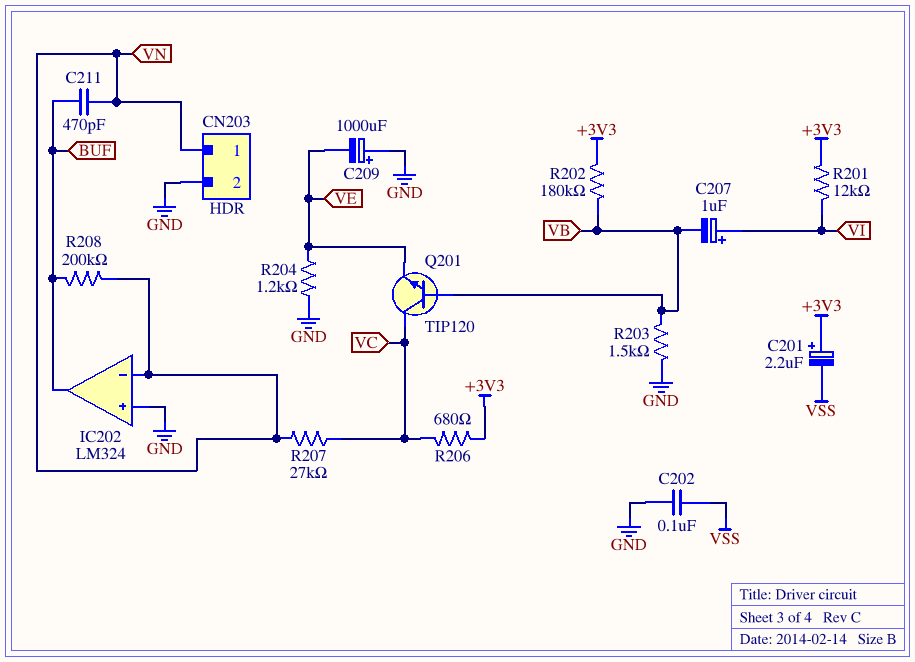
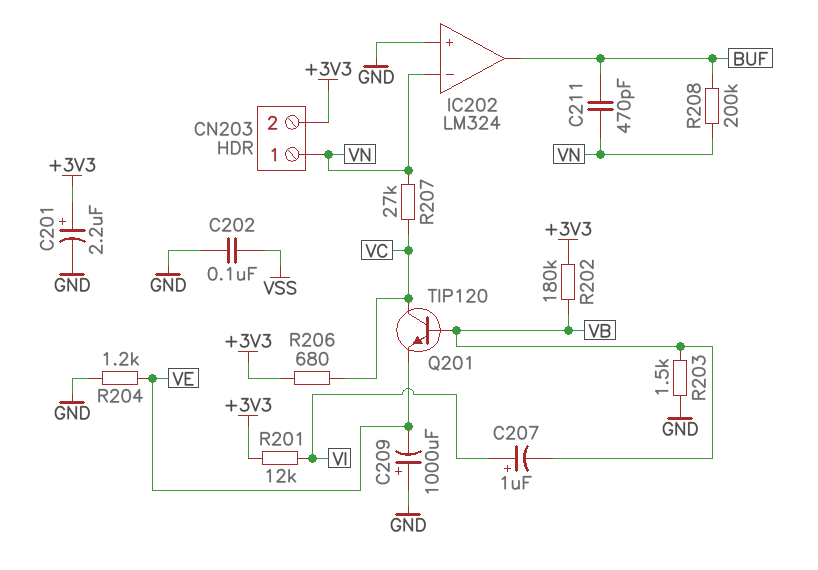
C201: 2.2uF (plus +3V3, minus VSS) -> 2.2uF (plus +3V3, minus GND)
CN203 pin 2: GND -> +3V3

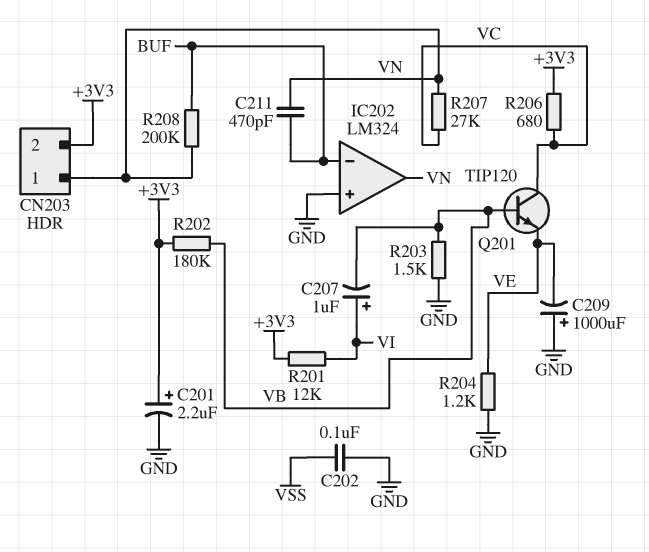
IC202 pin in-: VN -> BUF
IC202 pin out: BUF -> VN

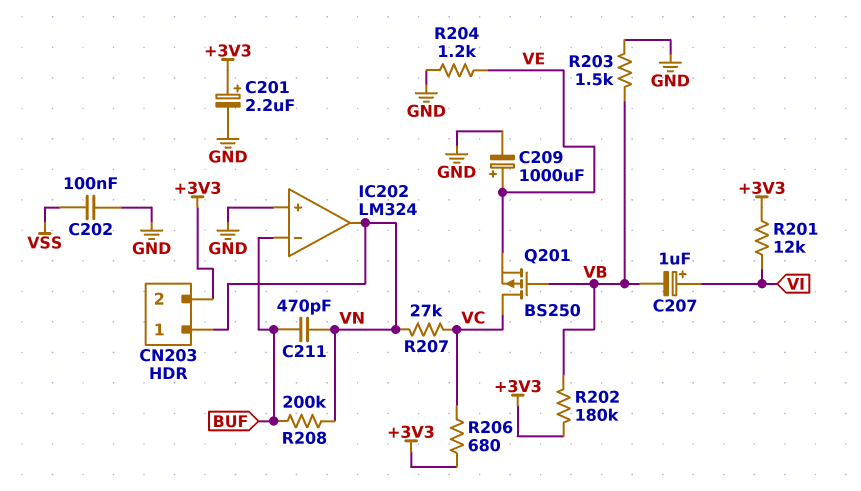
C209: 1000uF (plus GND, minus VE) -> 1000uF (plus VE, minus GND)
Q201: NPN TIP120 (B VB, C VC, E VE) -> PMOS BS250 (G VB, D VC, S VE)

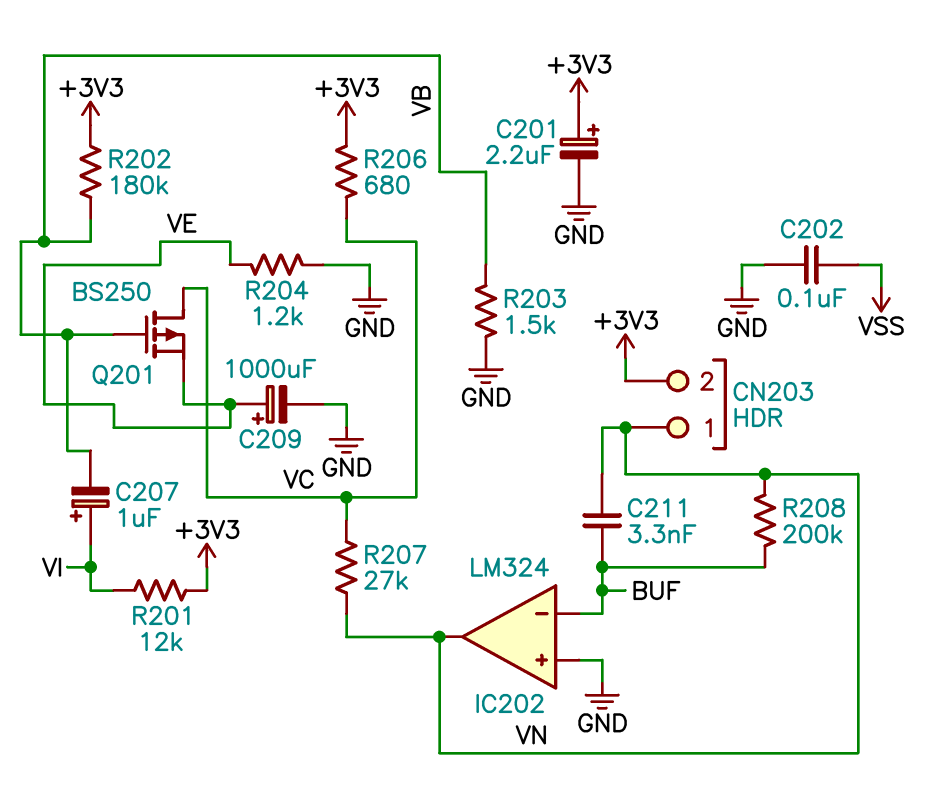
C211: 470pF (BUF, VN) -> 3.3nF (BUF, VN)

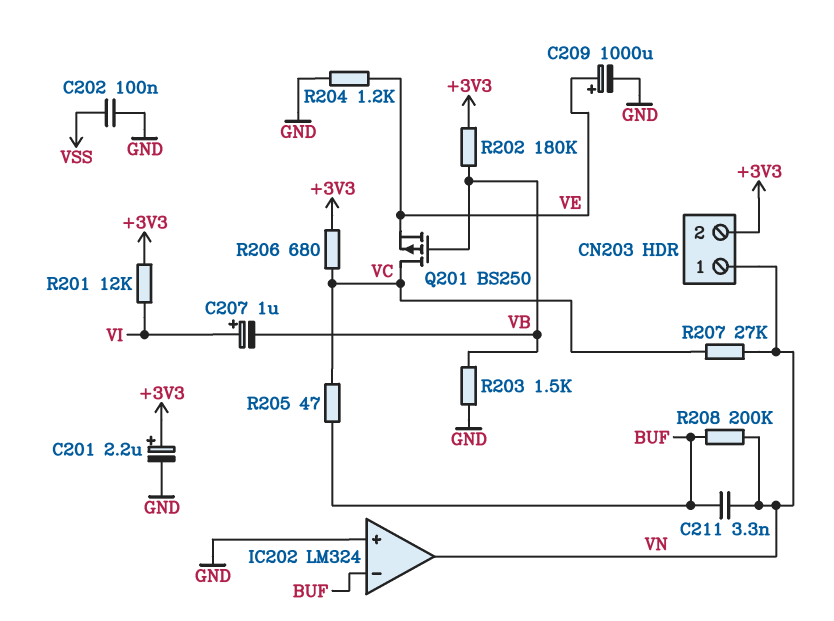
R205: none -> 47 (BUF, VC)

